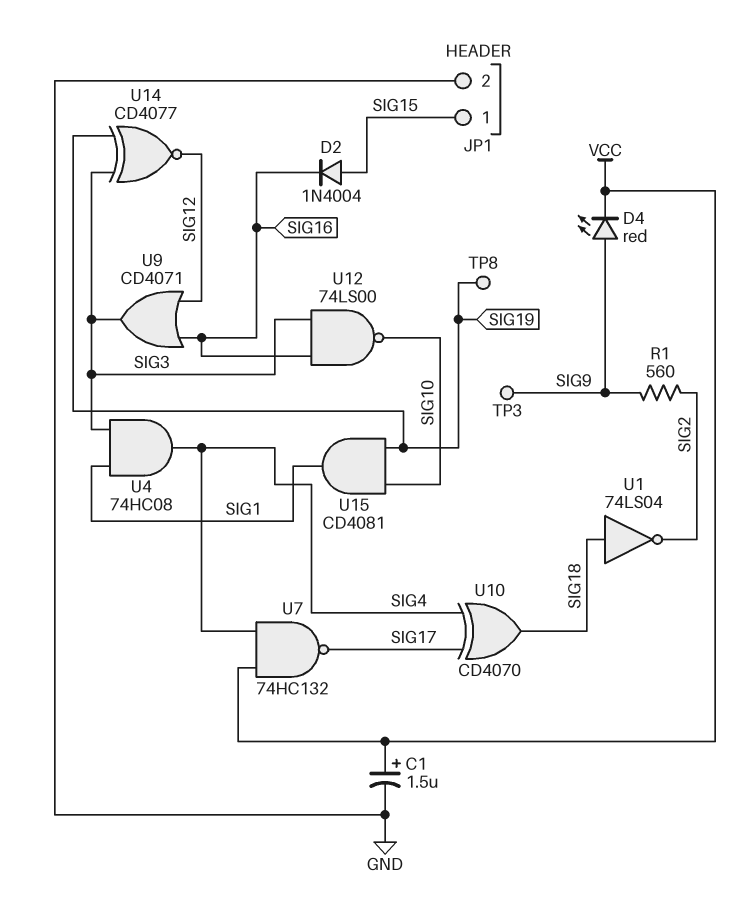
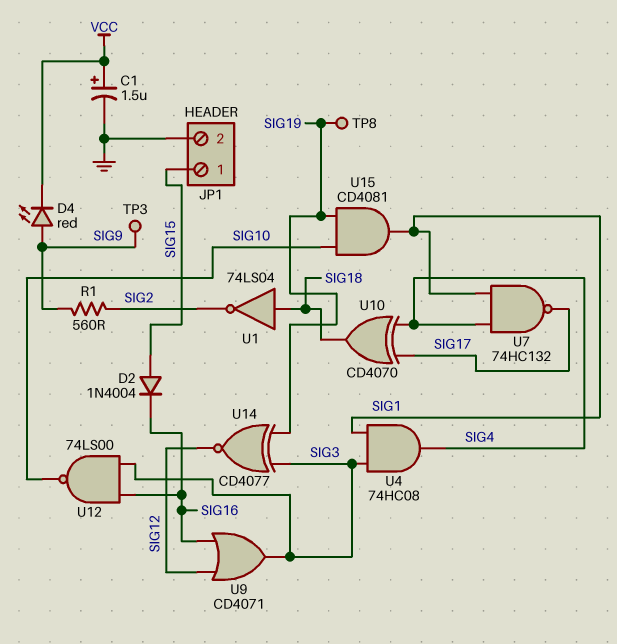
U7: NAND 74HC132 (in SIG4, in VCC, out SIG17) -> NAND 74HC132 (in SIG1, in SIG4, out SIG17)

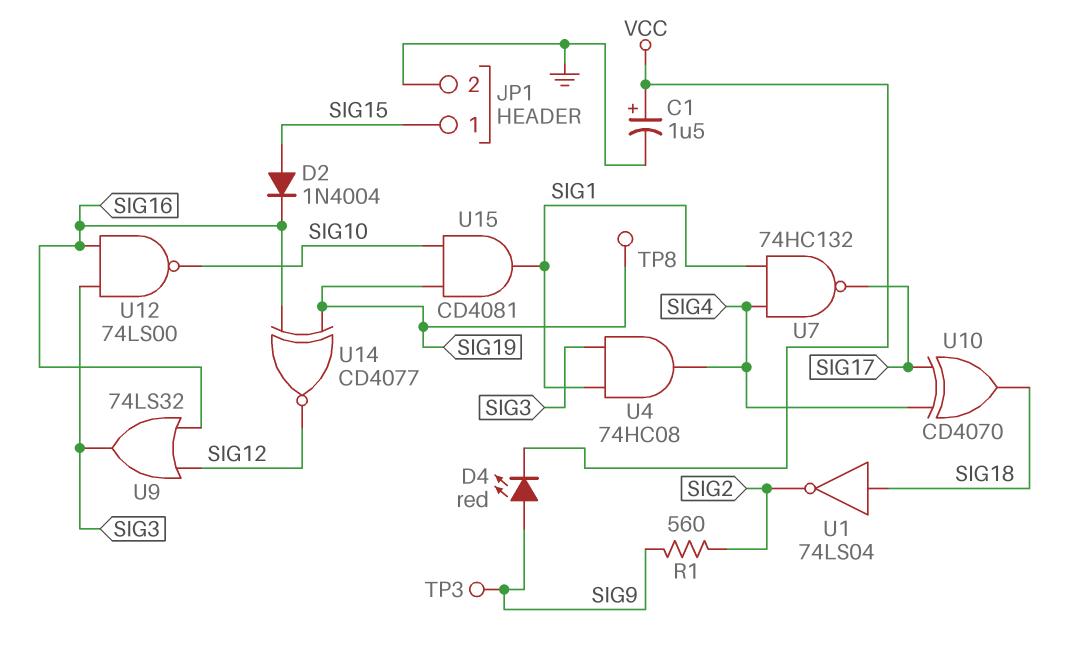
U9: OR CD4071 (in SIG12, in SIG16, out SIG3) -> OR 74LS32 (in SIG12, in SIG16, out SIG3)
U14: XNOR CD4077 (in SIG3, in SIG19, out SIG12) -> XNOR CD4077 (in SIG16, in SIG19, out SIG12)

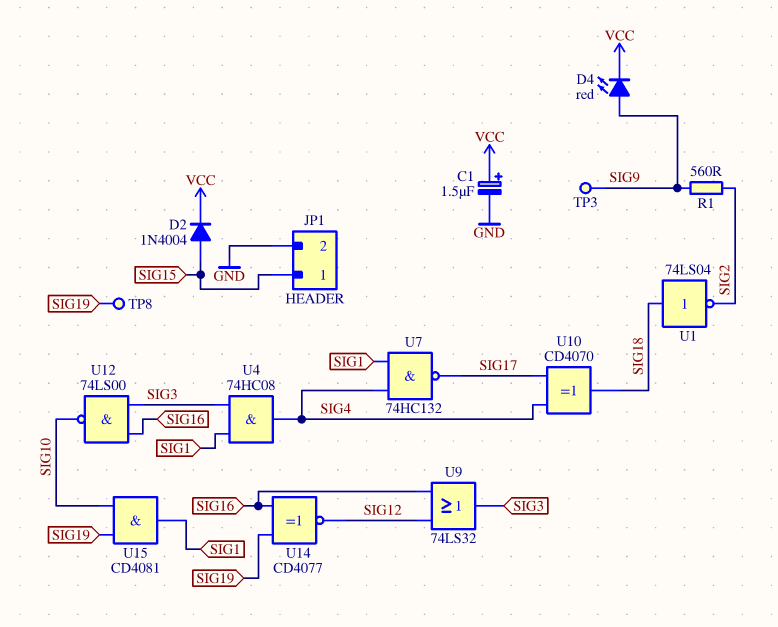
D2: diode 1N4004 (A SIG15, K SIG16) -> diode 1N4004 (A SIG15, K VCC)

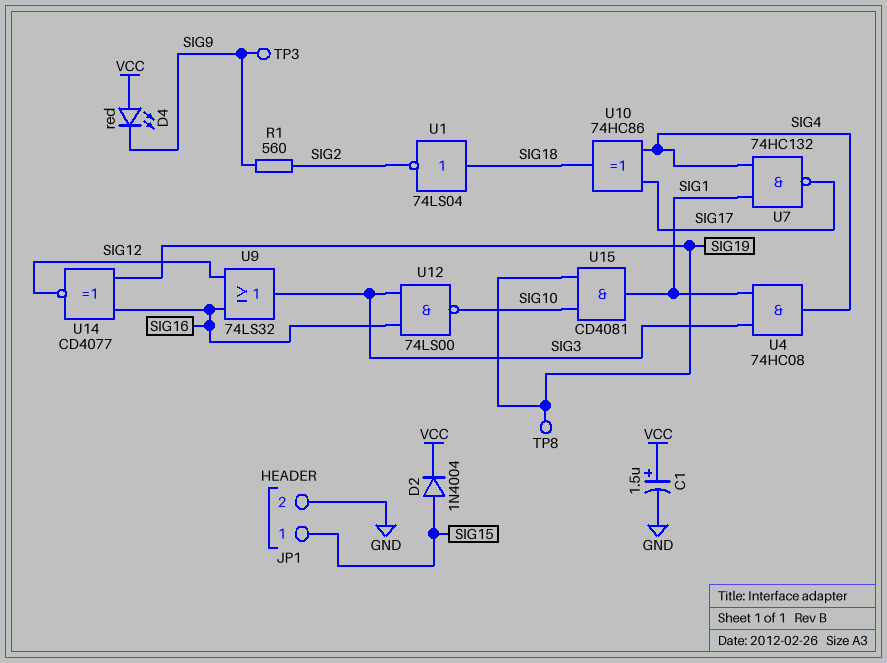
D4: LED red (A SIG9, K VCC) -> LED red (A VCC, K SIG9)
U10: XOR CD4070 (in SIG4, in SIG17, out SIG18) -> XOR 74HC86 (in SIG4, in SIG17, out SIG18)

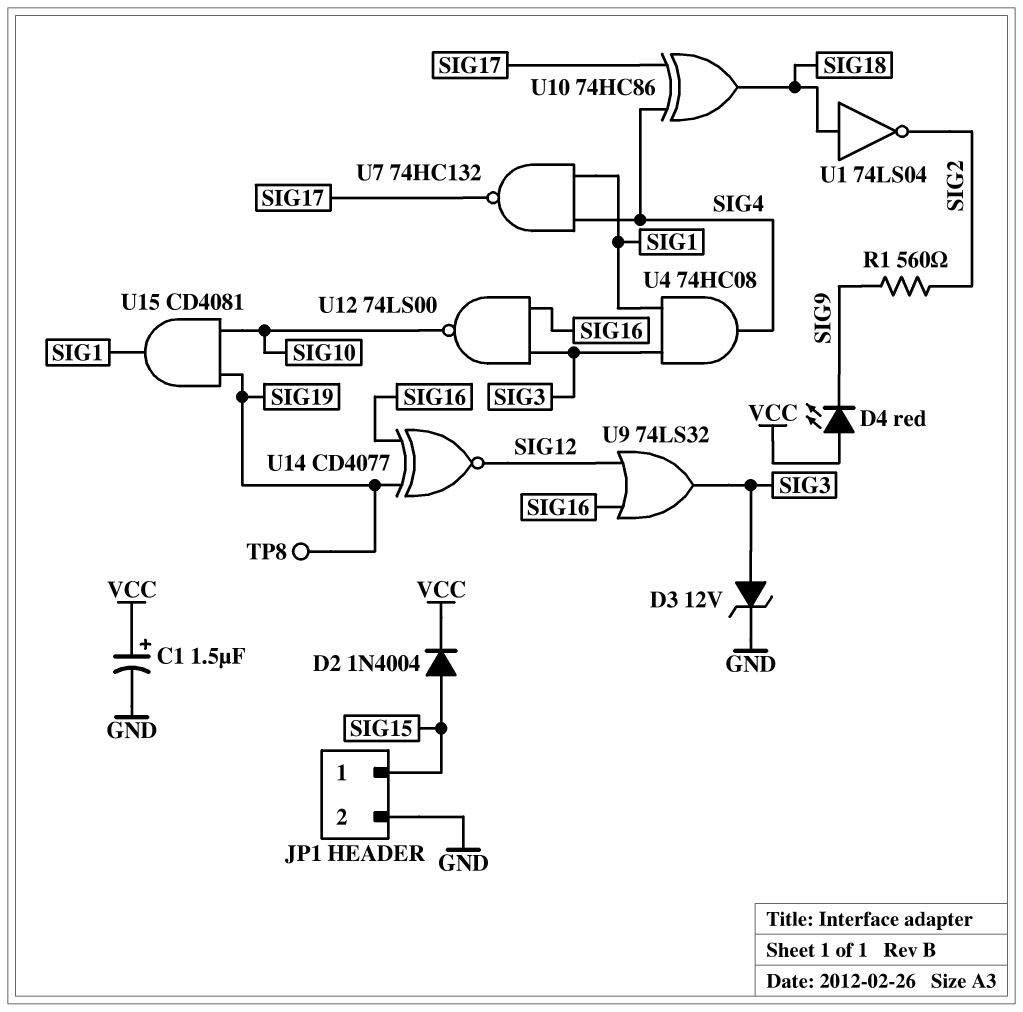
D3: none -> zener 12V (A SIG3, K GND)
TP3: test point (SIG9) -> none

